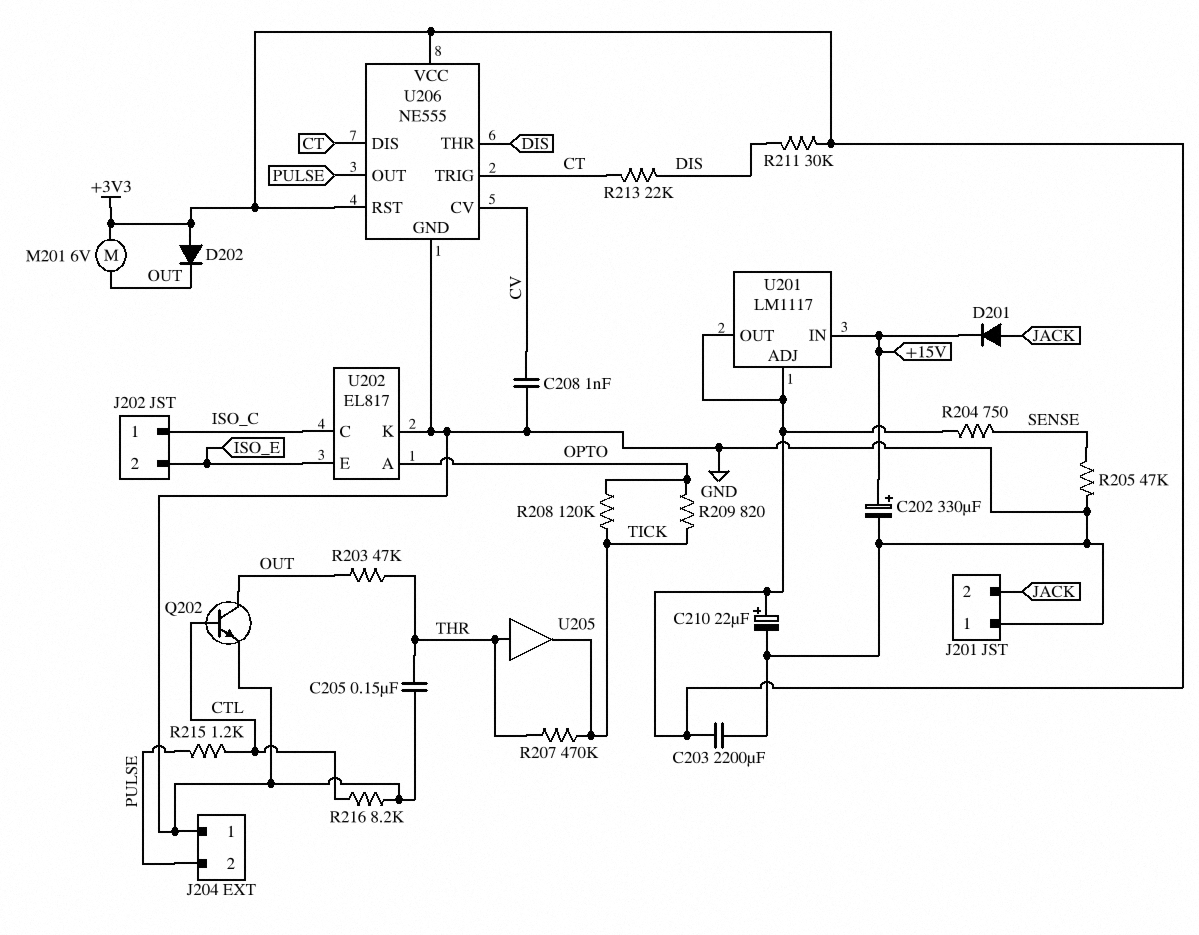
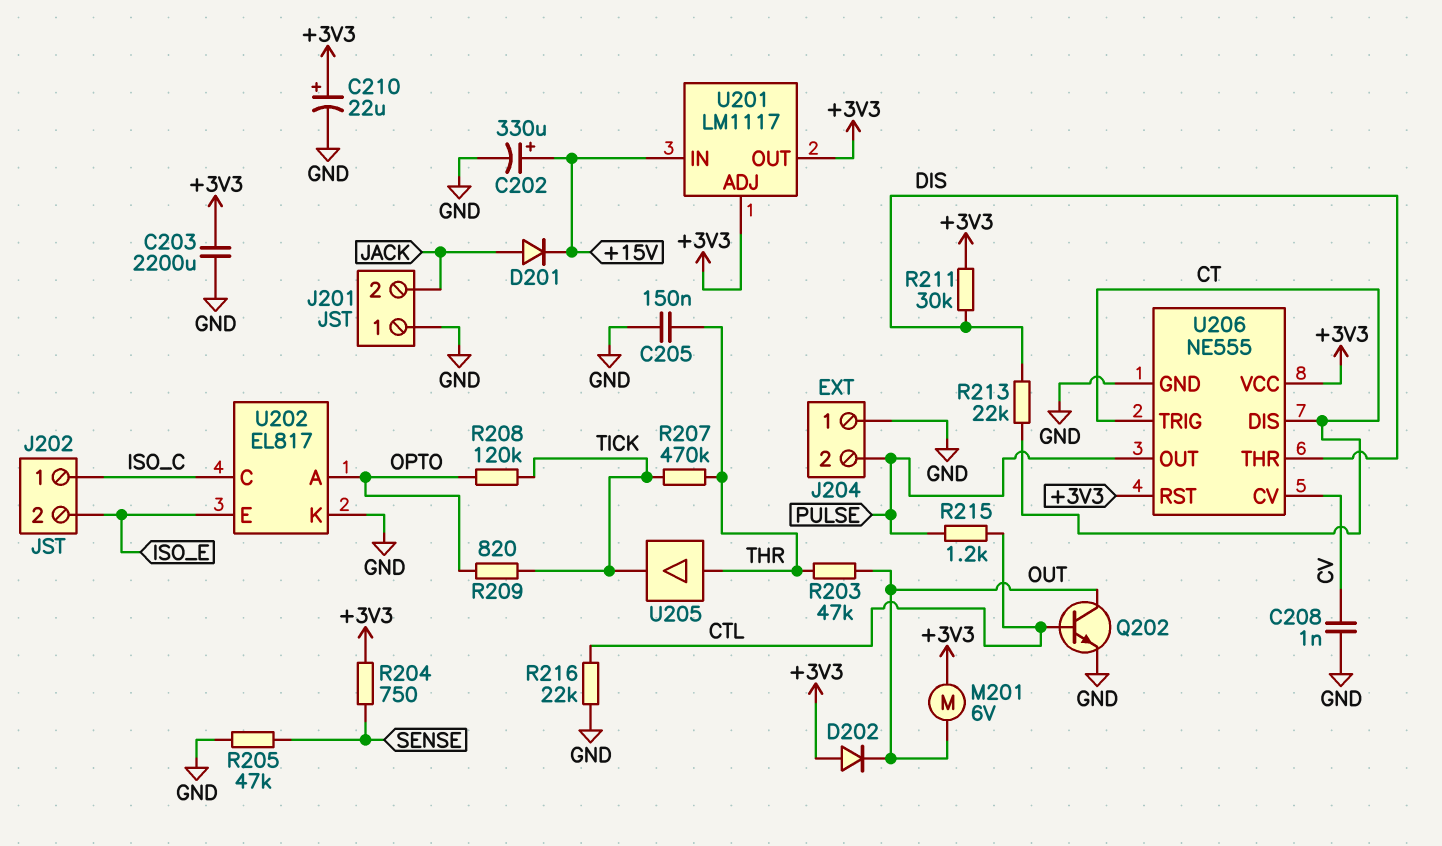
R216: 8.2k (CTL, GND) -> 22k (CTL, GND)

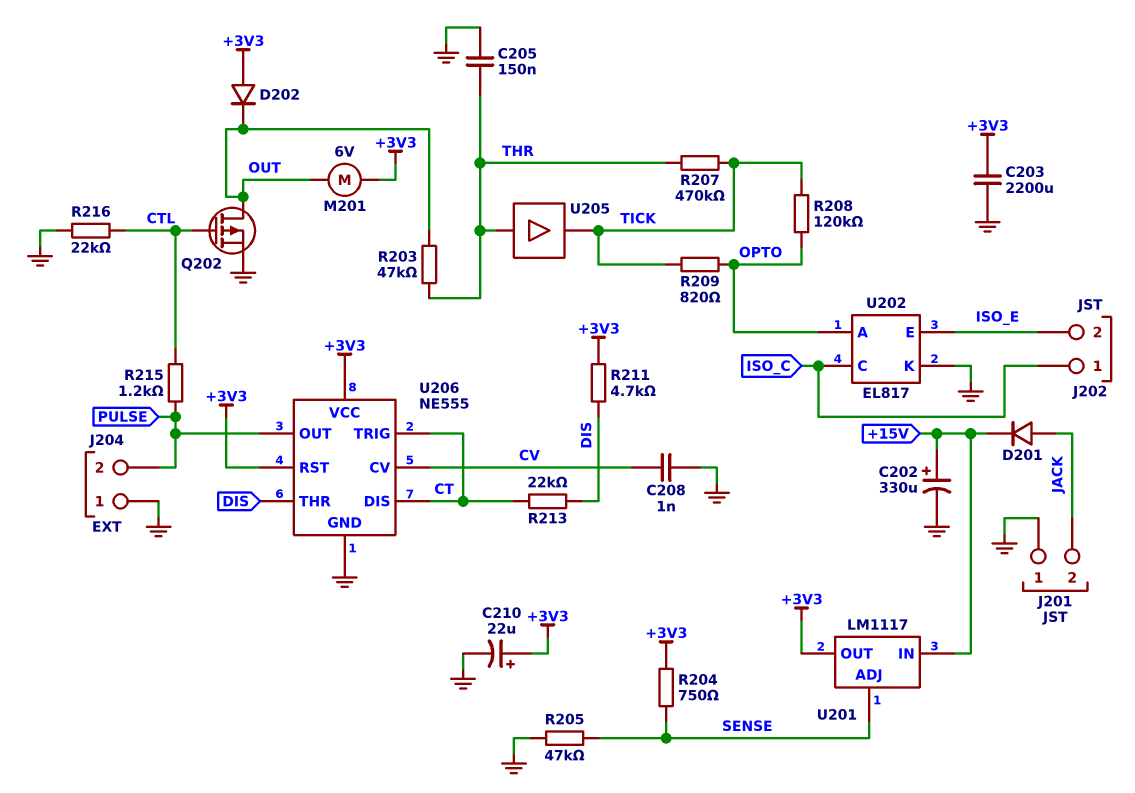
Q202: NPN (B CTL, C OUT, E GND) -> PMOS (G CTL, D OUT, S GND)
R211: 30k (+3V3, DIS) -> 4.7k (+3V3, DIS)
U201 pin ADJ: +3V3 -> SENSE

